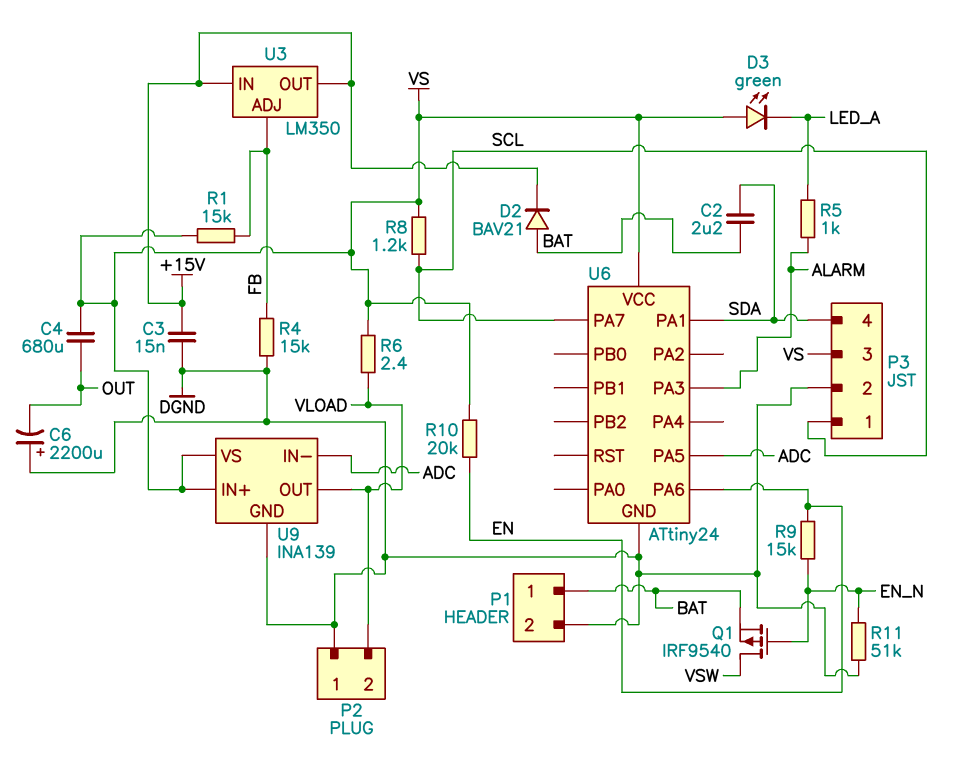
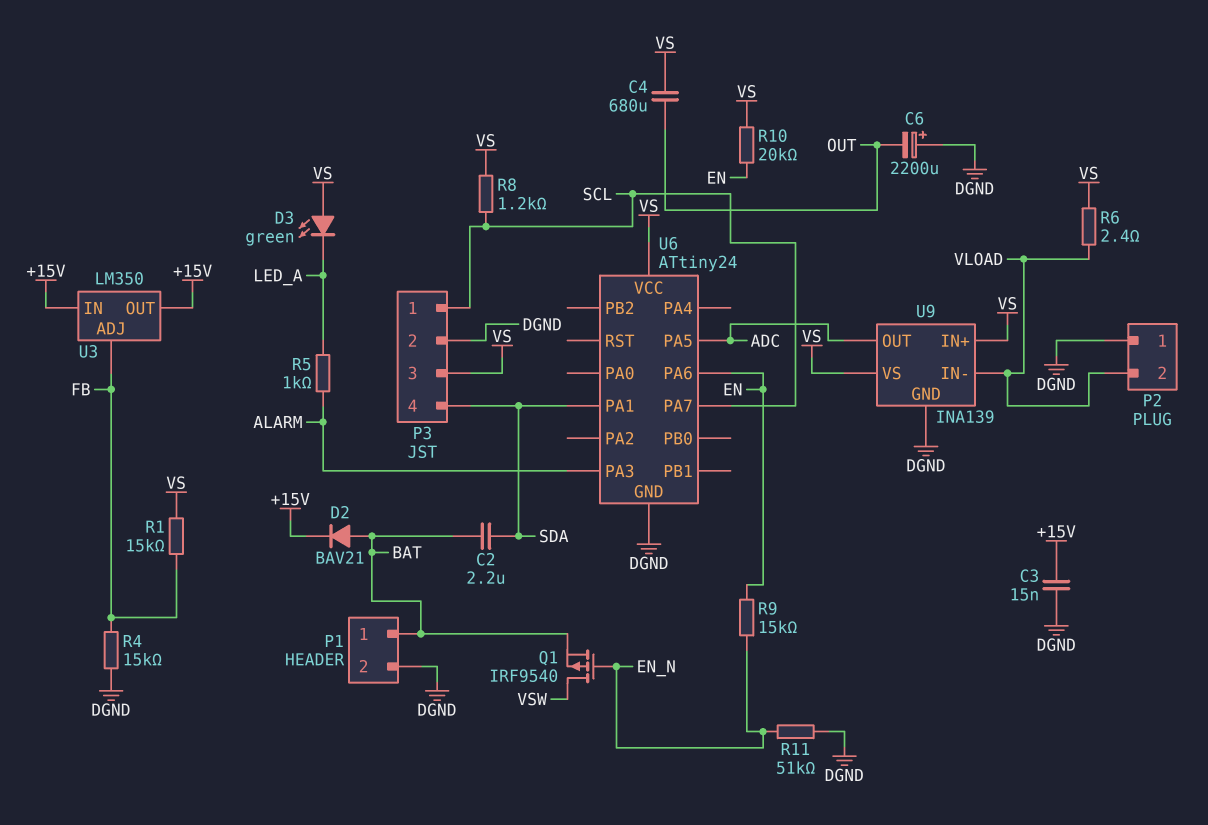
U9 pin IN-: ADC -> VLOAD
U9 pin OUT: VLOAD -> ADC

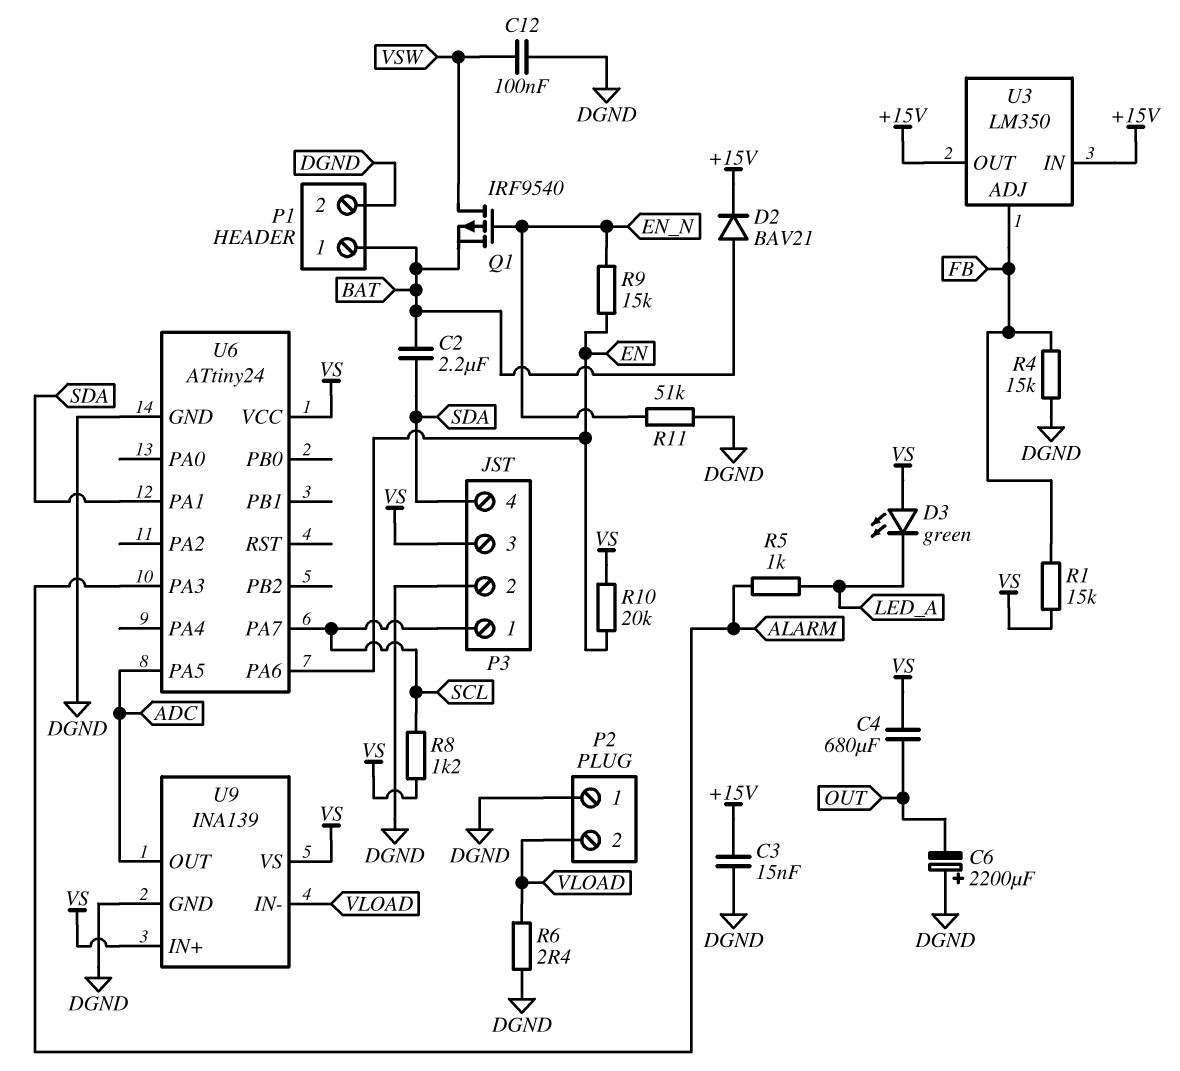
C12: none -> 100nF (DGND, VSW)
R6: 2.4 (VLOAD, VS) -> 2.4 (DGND, VLOAD)

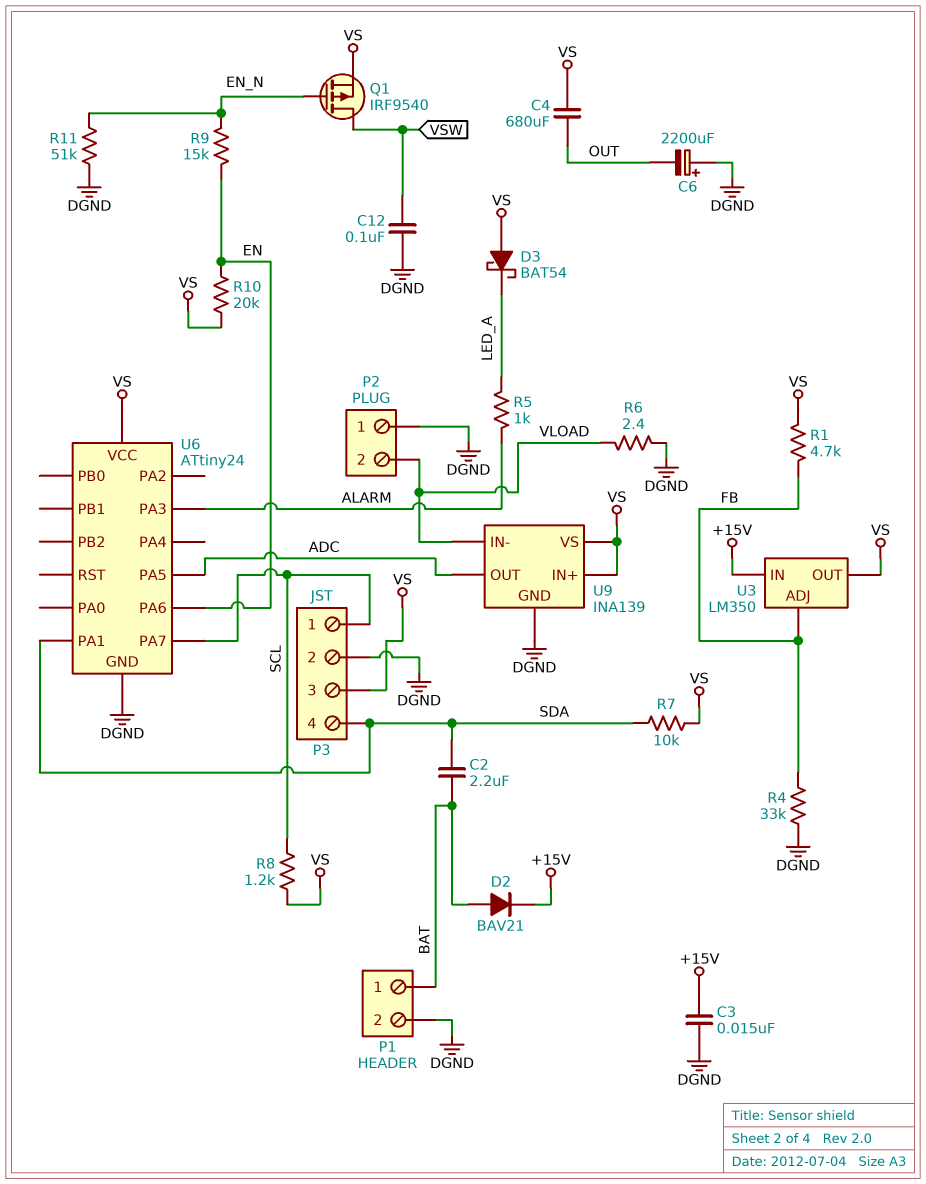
D3: LED green (A VS, K LED_A) -> schottky BAT54 (A VS, K LED_A)
Q1: PMOS IRF9540 (G EN_N, D VSW, S BAT) -> PMOS IRF9540 (G EN_N, D VSW, S VS)
R1: 15k (FB, VS) -> 4.7k (FB, VS)
R4: 15k (DGND, FB) -> 33k (DGND, FB)
R7: none -> 10k (SDA, VS)
U3 pin OUT: +15V -> VS

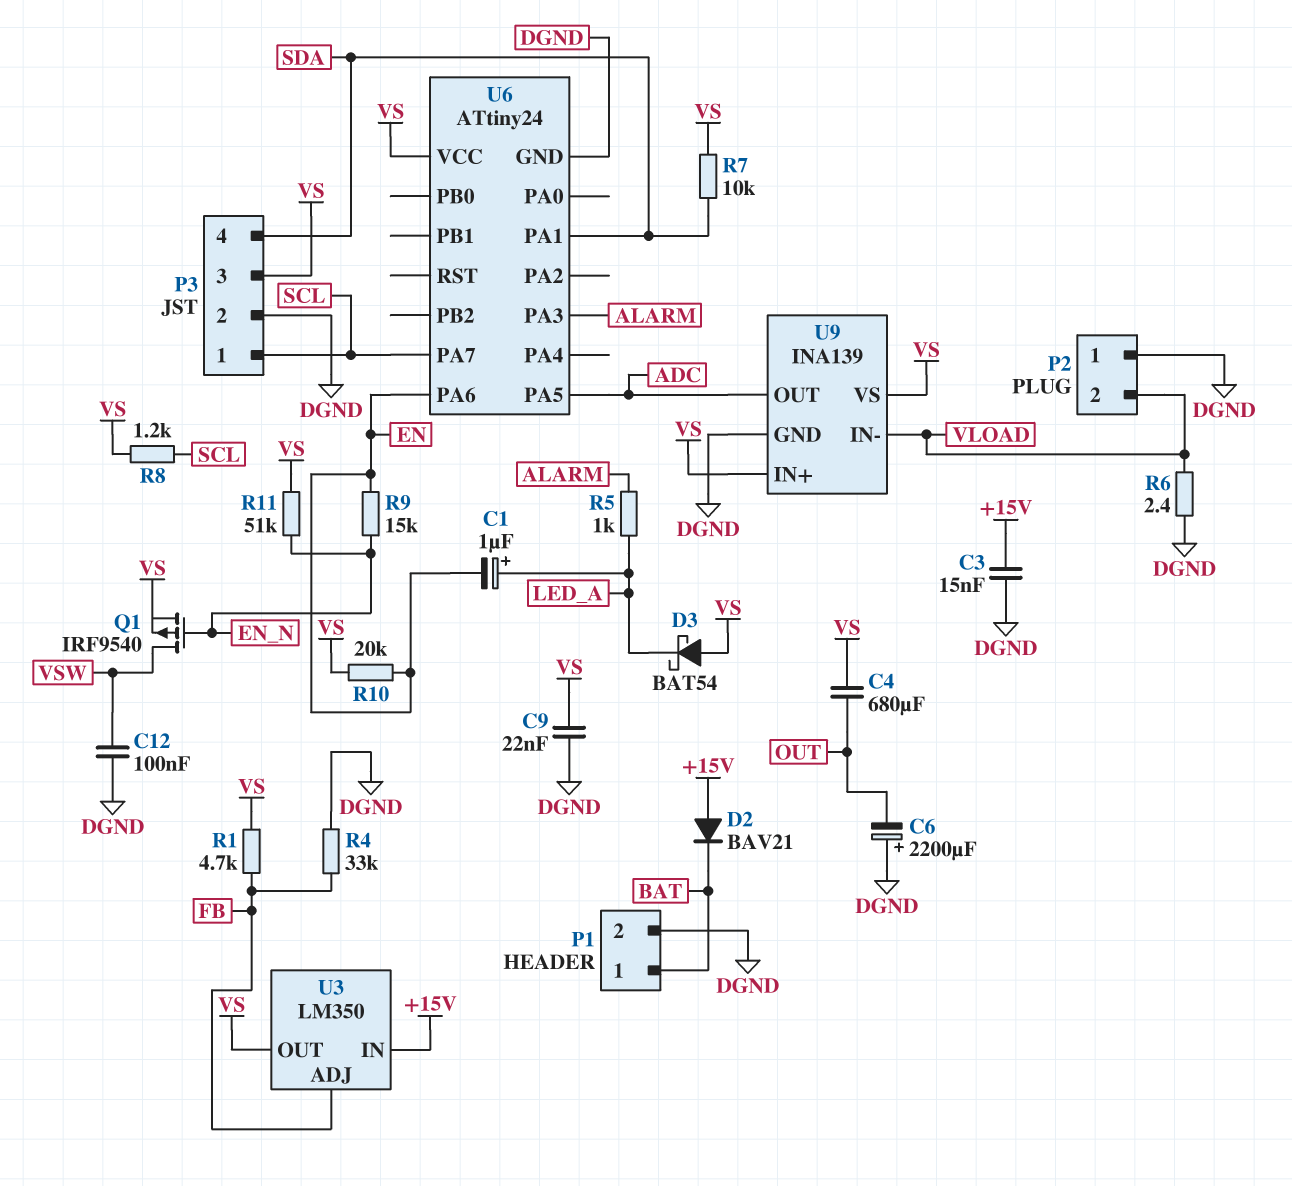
C1: none -> 1uF (plus LED_A, minus EN)
C2: 2.2uF (BAT, SDA) -> none
C9: none -> 22nF (DGND, VS)
D2: diode BAV21 (A BAT, K +15V) -> diode BAV21 (A +15V, K BAT)
R11: 51k (DGND, EN_N) -> 51k (EN_N, VS)

